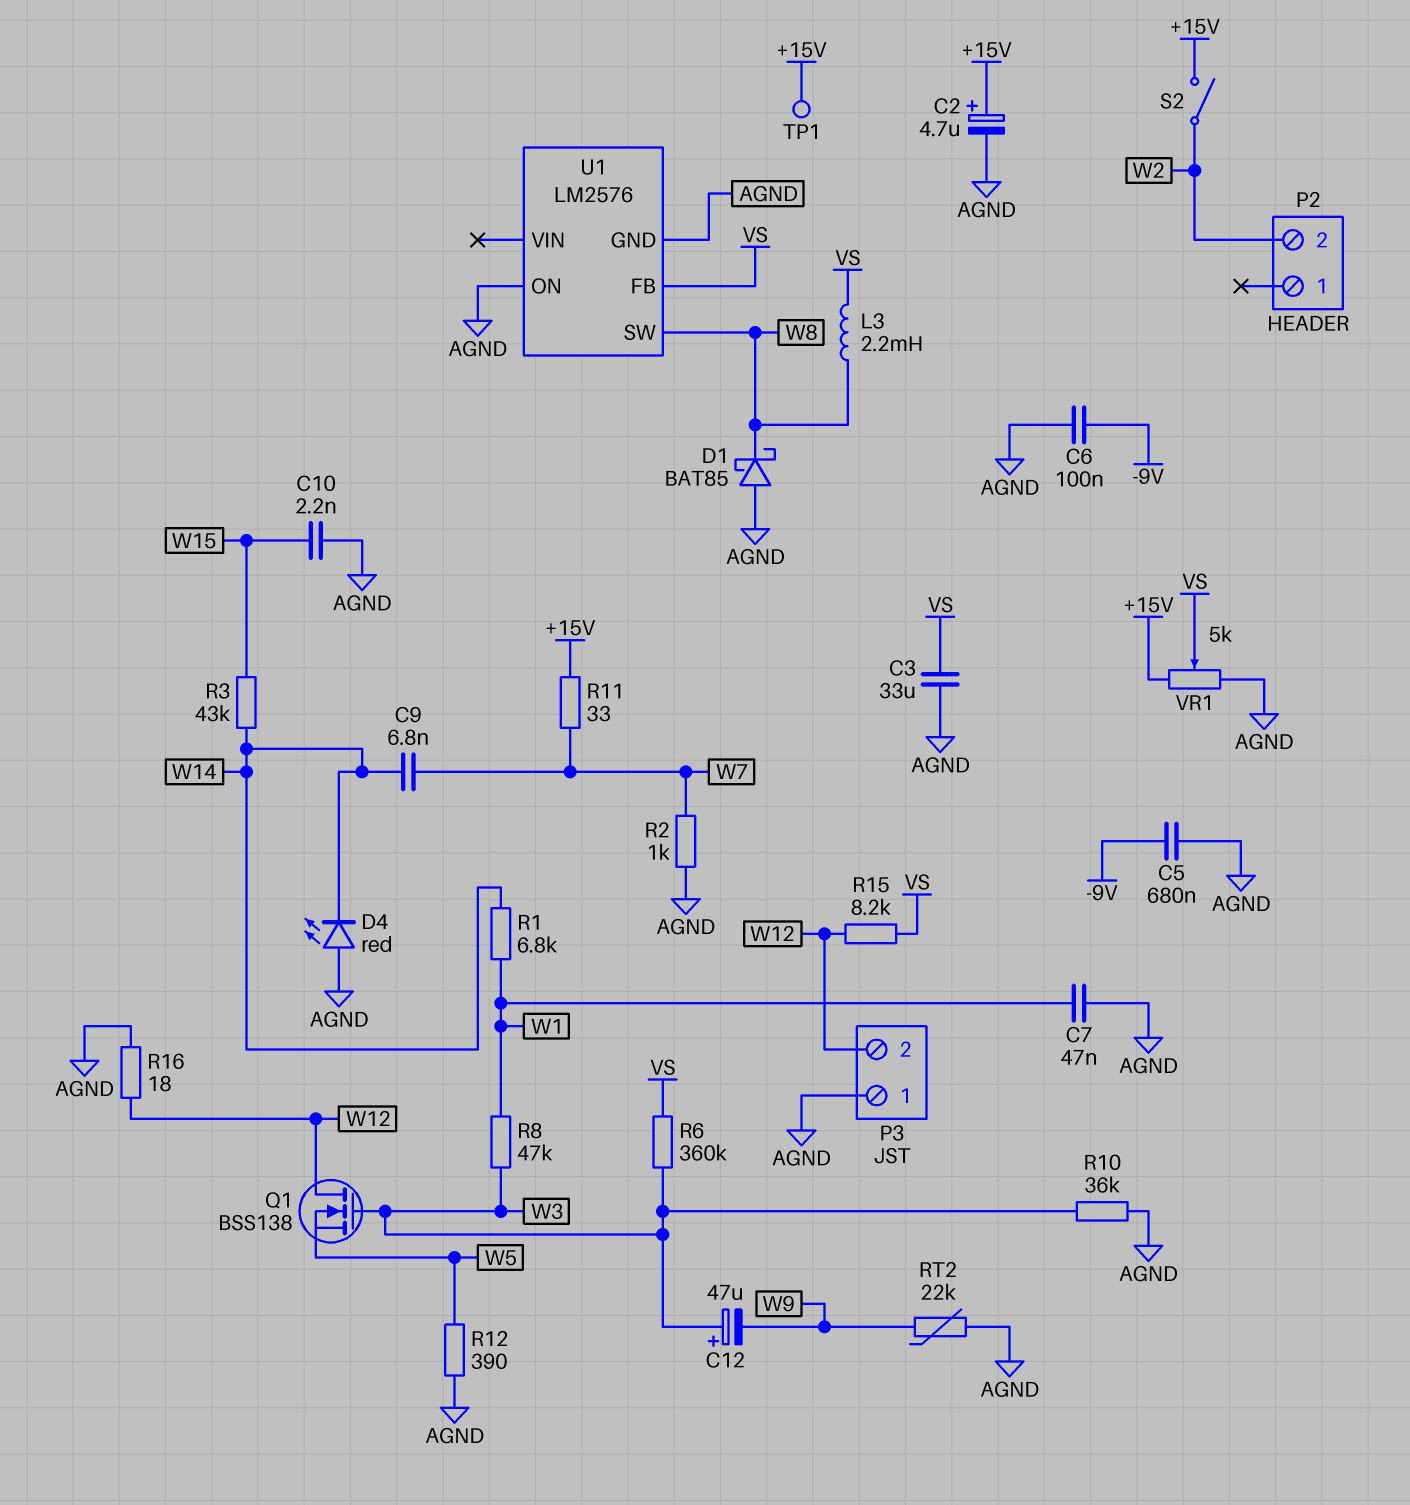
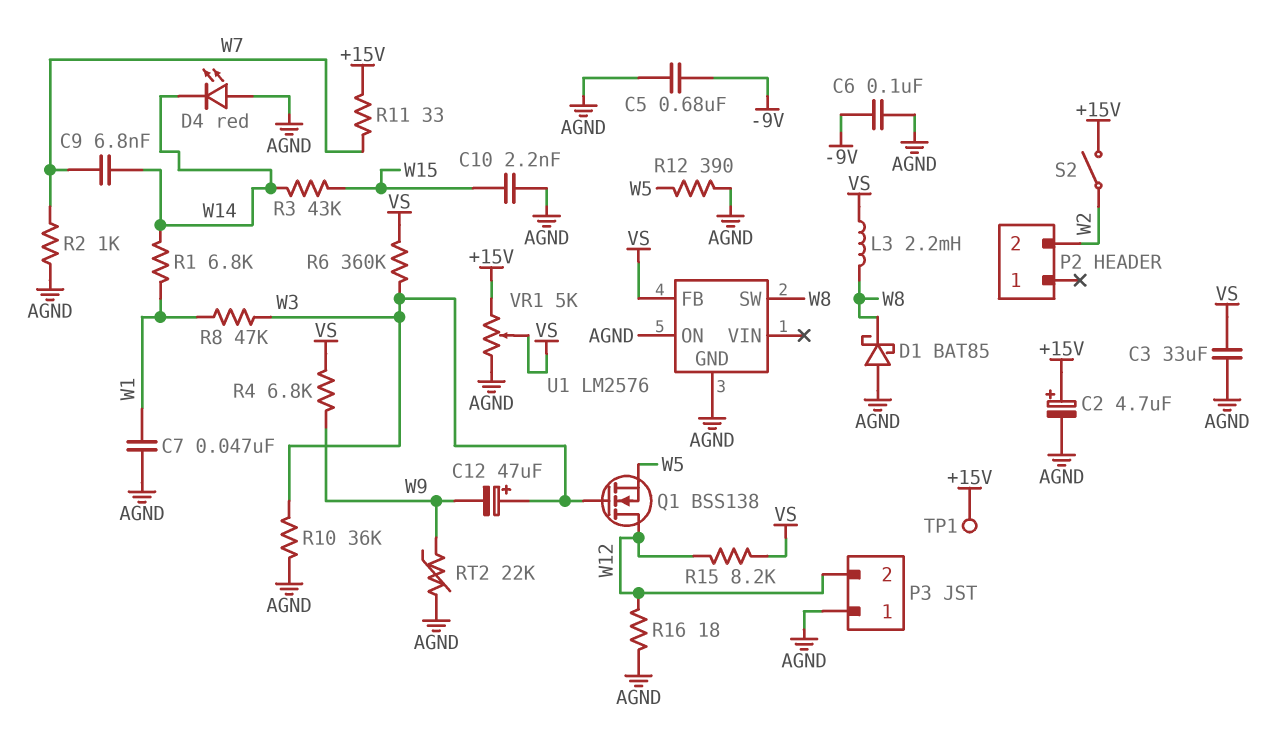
R4: none -> 6.8k (VS, W9)

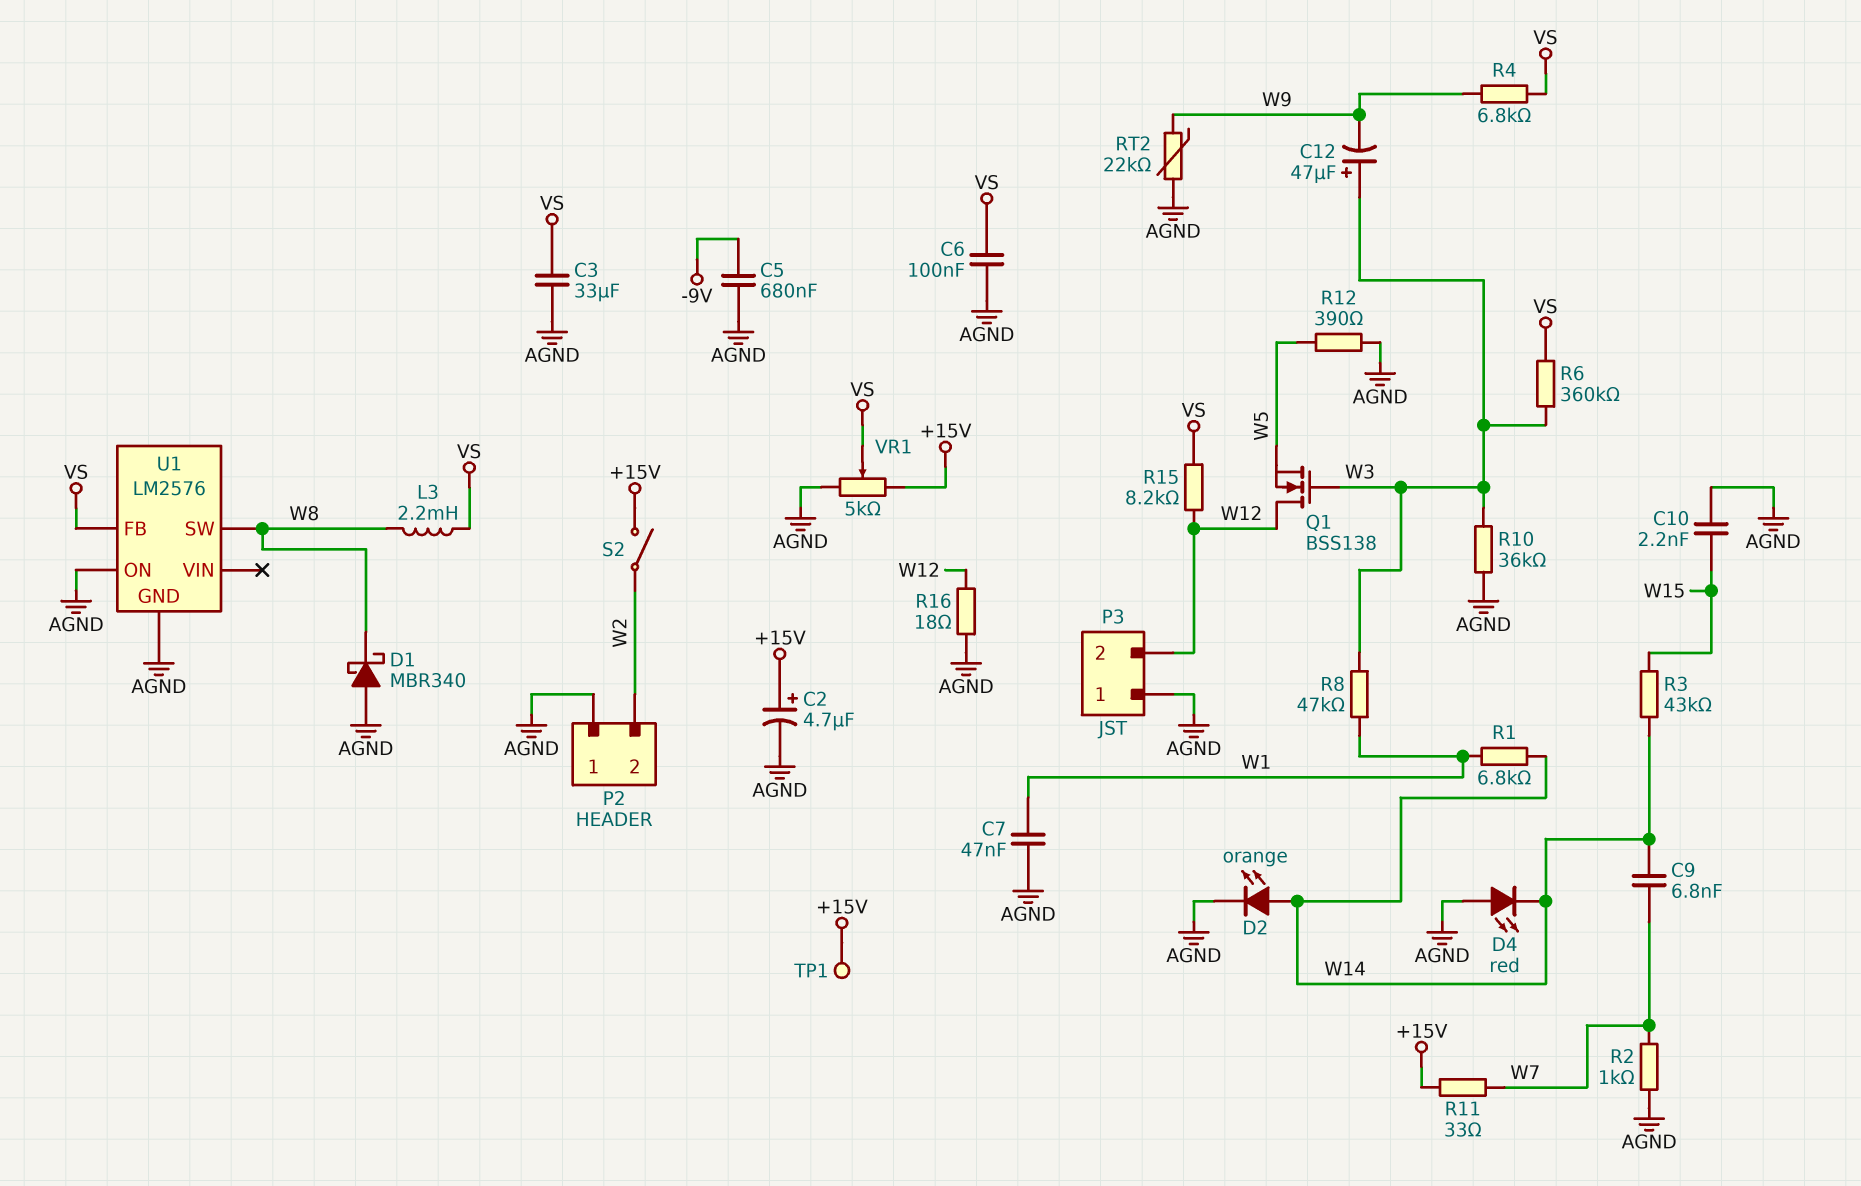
C6: 100nF (-9V, AGND) -> 100nF (AGND, VS)
D1: schottky BAT85 (A AGND, K W8) -> schottky MBR340 (A AGND, K W8)
D2: none -> LED orange (A W14, K AGND)
P2 pin 1: none -> AGND

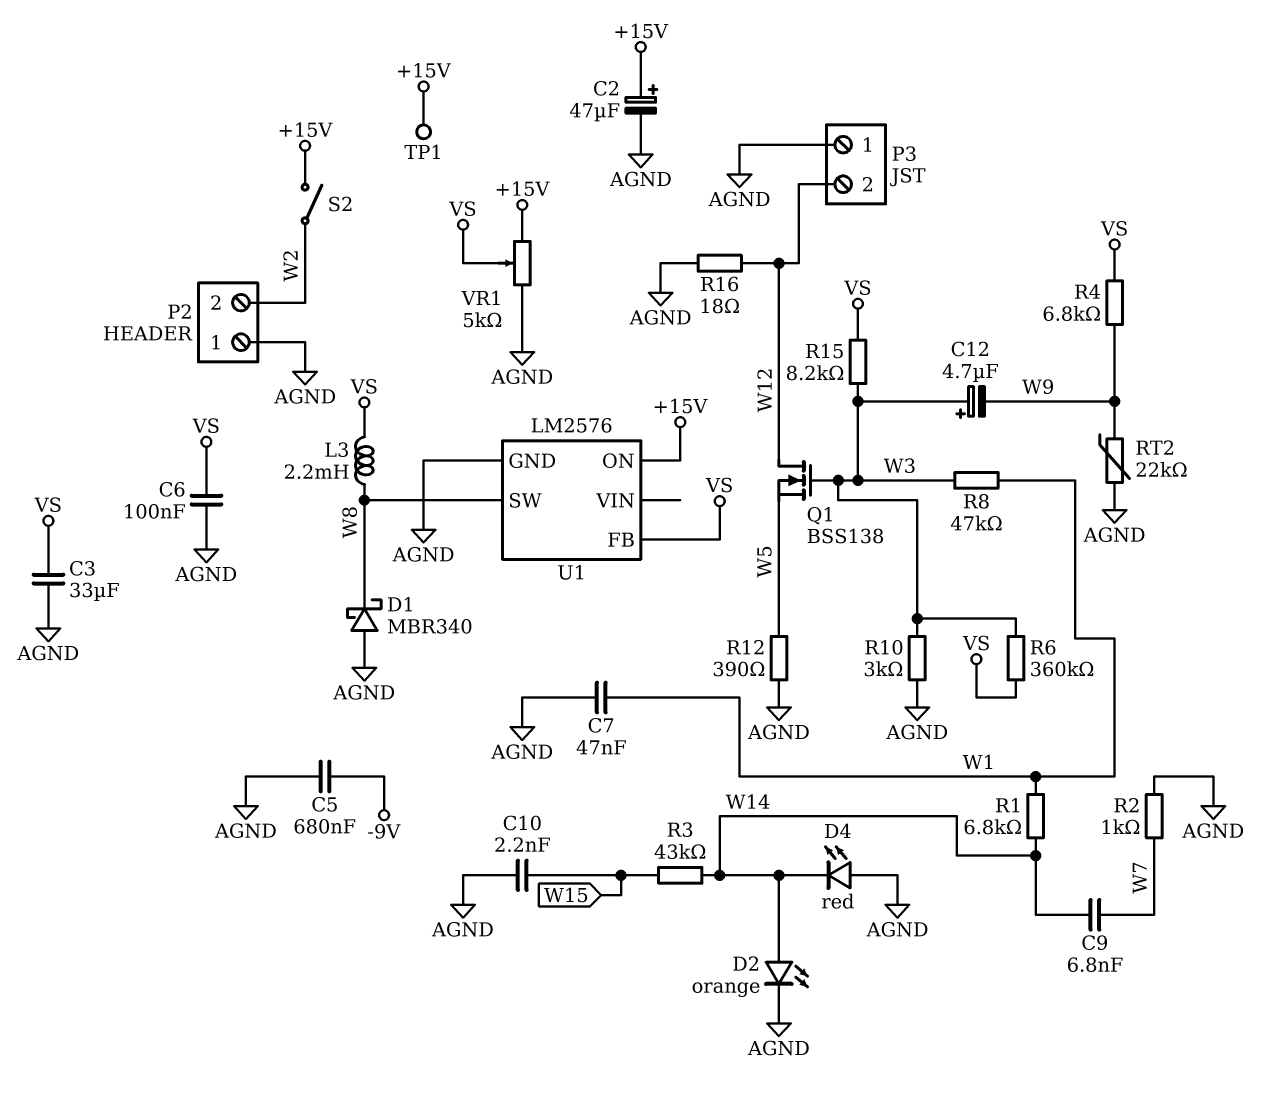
C2: 4.7uF (plus +15V, minus AGND) -> 47uF (plus +15V, minus AGND)
C12: 47uF (plus W3, minus W9) -> 4.7uF (plus W3, minus W9)
R10: 36k (AGND, W3) -> 3k (AGND, W3)
R11: 33 (+15V, W7) -> none
R15: 8.2k (VS, W12) -> 8.2k (VS, W3)
U1 pin ON: AGND -> +15V

